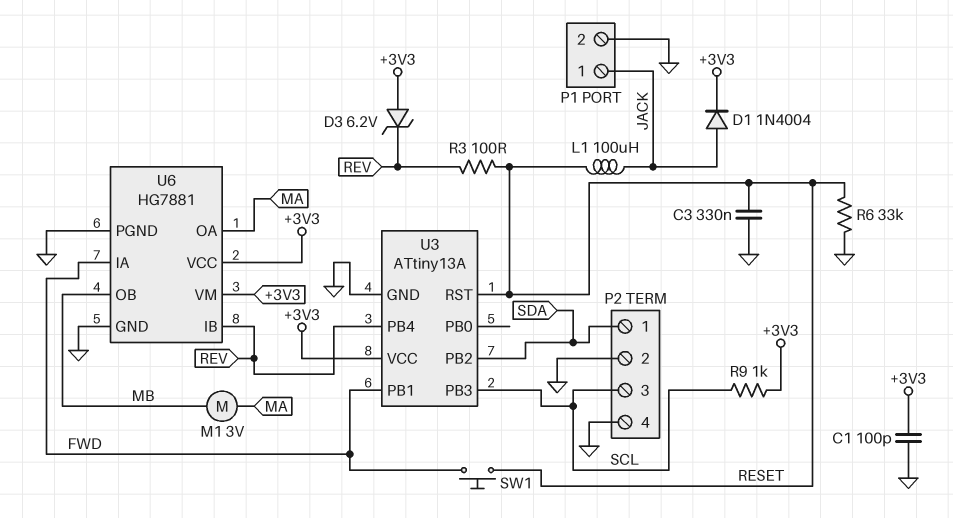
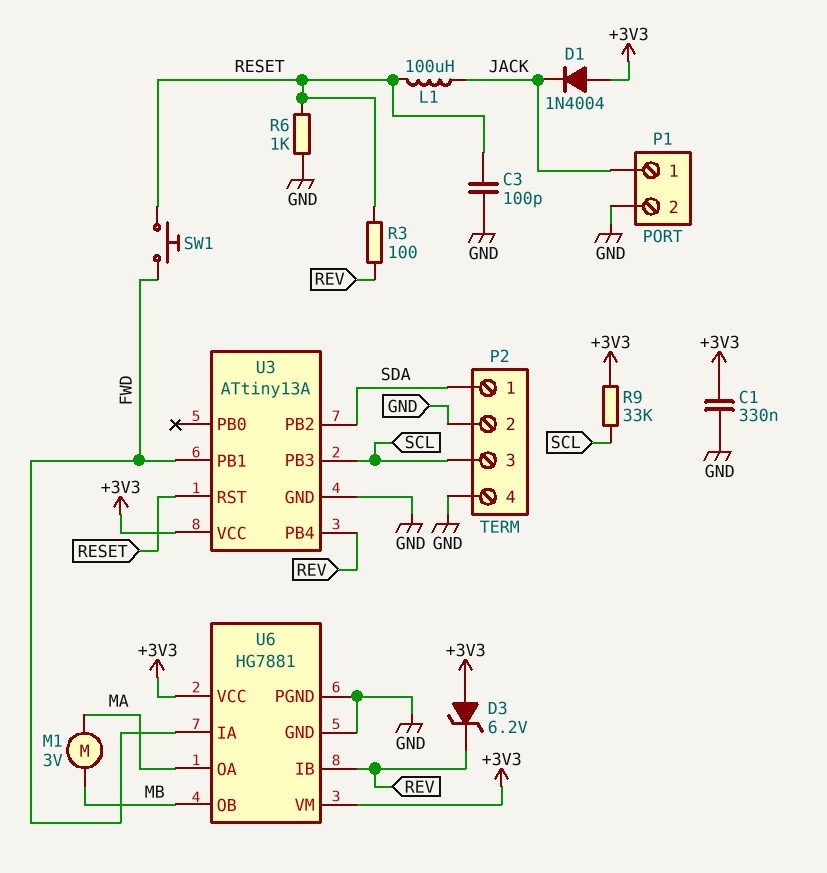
C1: 100pF (+3V3, GND) -> 330nF (+3V3, GND)
C3: 330nF (GND, RESET) -> 100pF (GND, RESET)
D1: diode 1N4004 (A JACK, K +3V3) -> diode 1N4004 (A +3V3, K JACK)
R6: 33k (GND, RESET) -> 1k (GND, RESET)
R9: 1k (+3V3, SCL) -> 33k (+3V3, SCL)

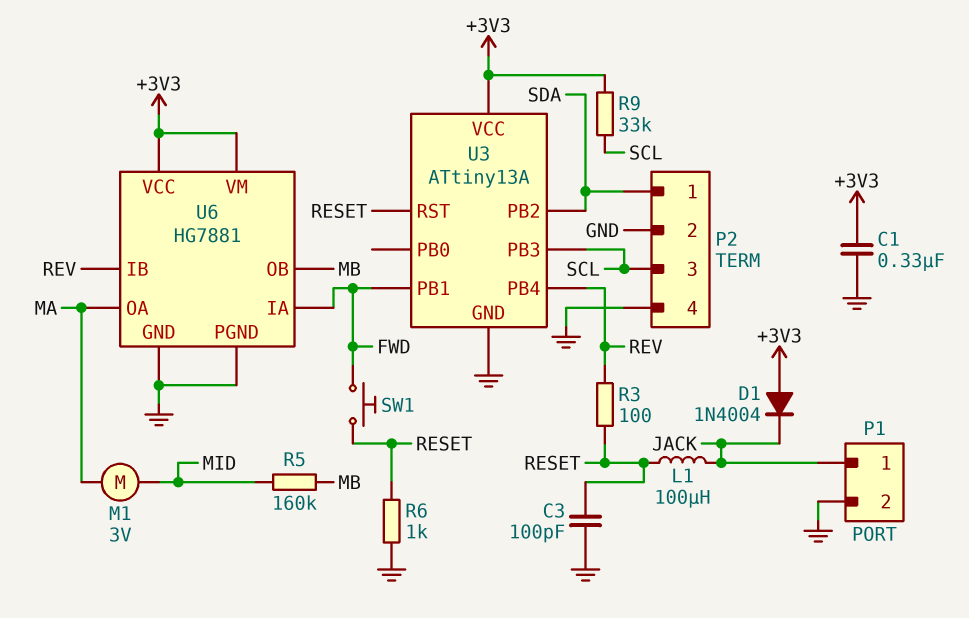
D3: zener 6.2V (A +3V3, K REV) -> none
M1: motor 3V (MA, MB) -> motor 3V (MA, MID)
R5: none -> 160k (MB, MID)

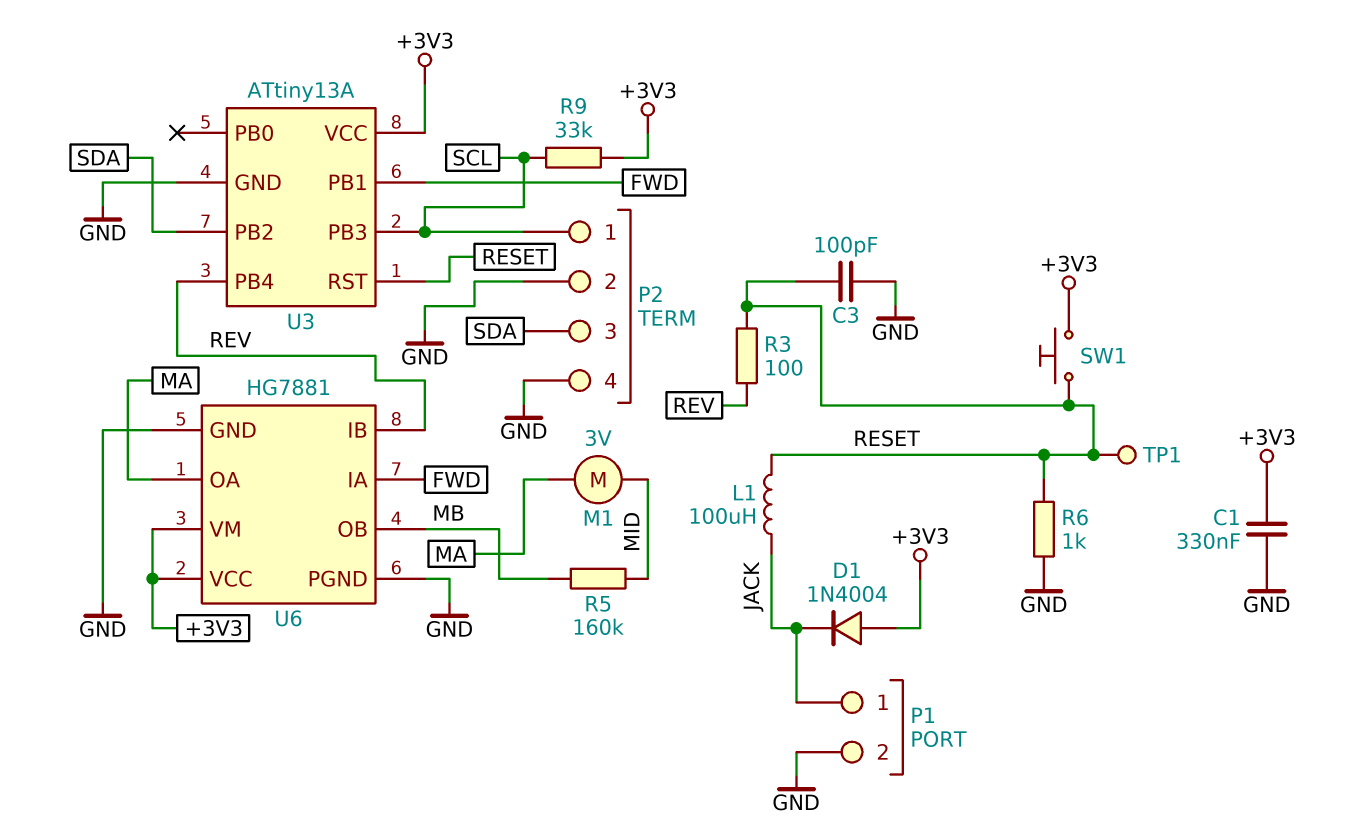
P2 pin 1: SDA -> SCL
P2 pin 3: SCL -> SDA
SW1: button (FWD, RESET) -> button (+3V3, RESET)
TP1: none -> test point (RESET)

